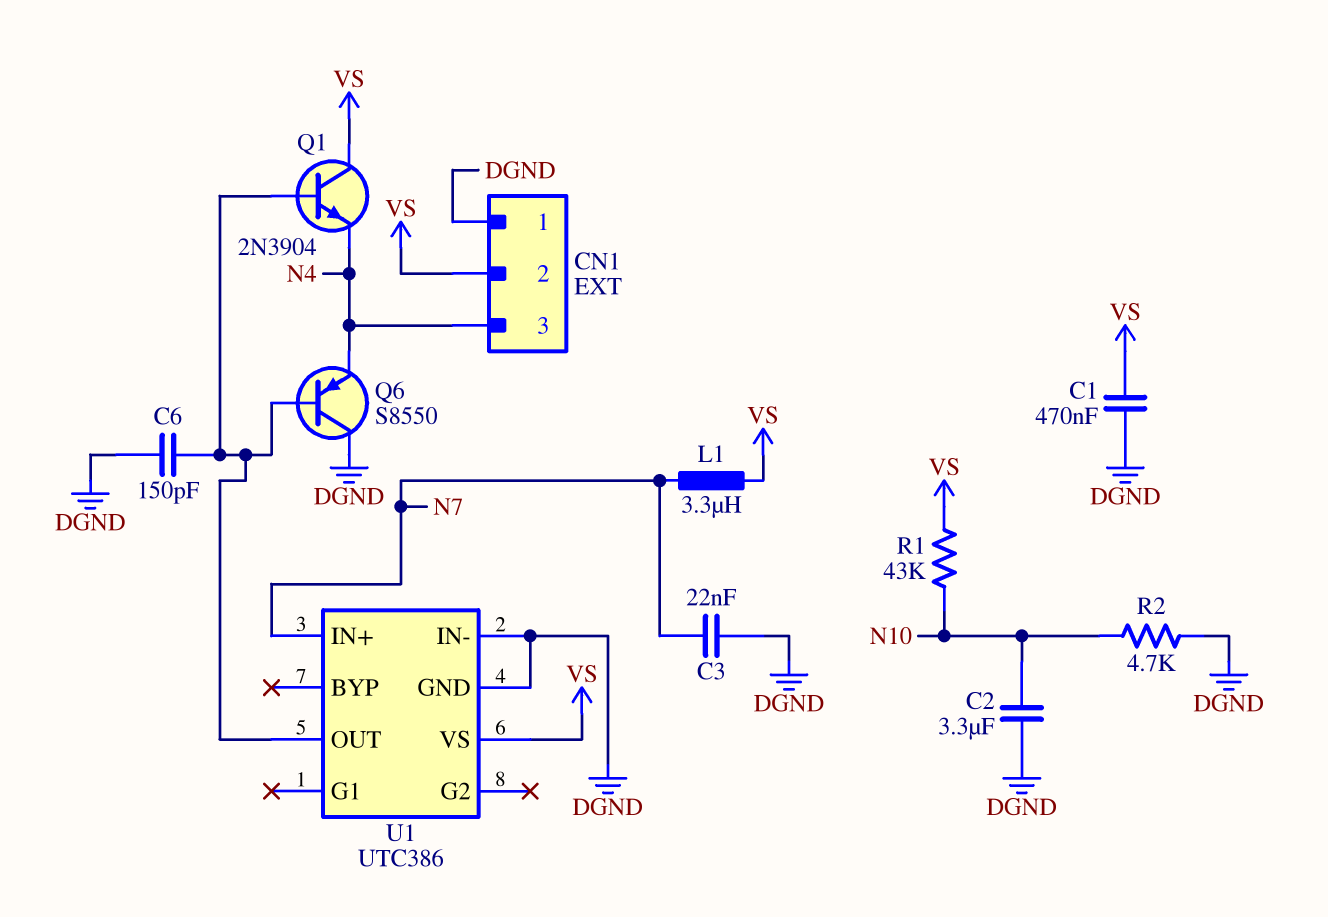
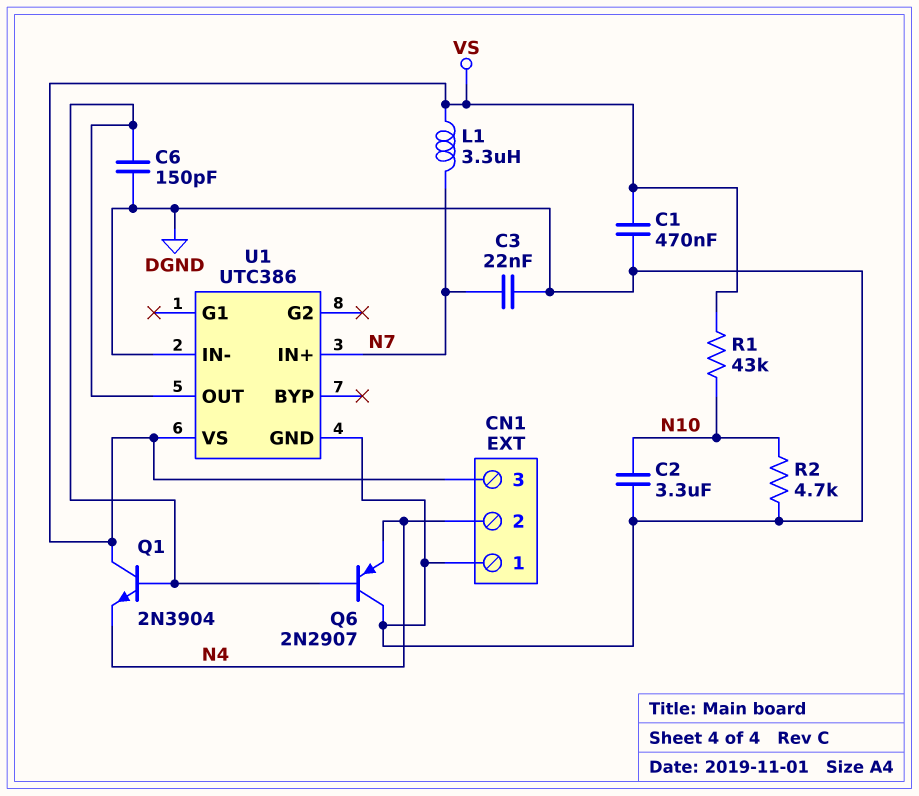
CN1 pin 2: VS -> N4
CN1 pin 3: N4 -> VS
Q6: PNP S8550 (B U1/OUT, C DGND, E N4) -> PNP 2N2907 (B U1/OUT, C DGND, E N4)

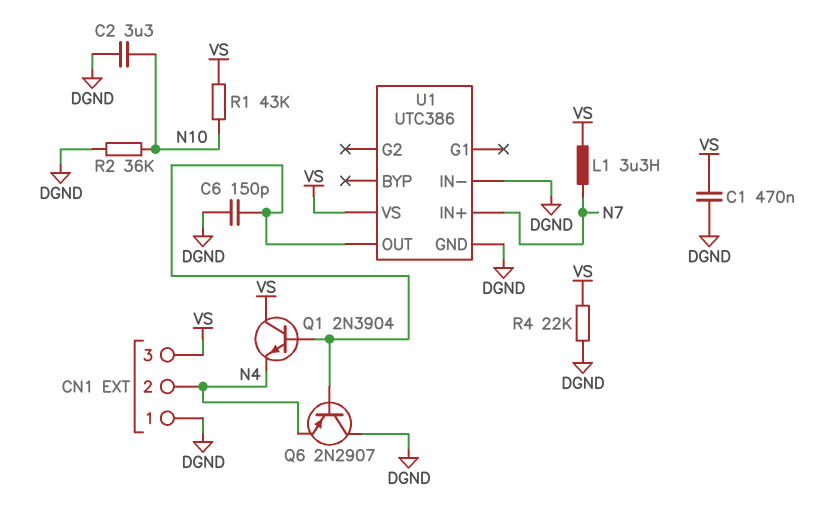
C3: 22nF (DGND, N7) -> none
R2: 4.7k (DGND, N10) -> 36k (DGND, N10)
R4: none -> 22k (DGND, VS)

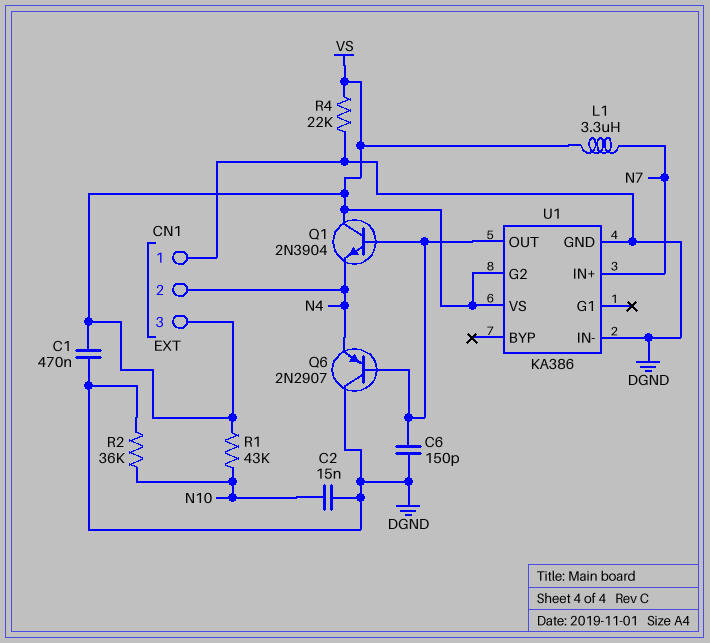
C2: 3.3uF (DGND, N10) -> 15nF (DGND, N10)
U1: UTC386 -> KA386
U1 pin G2: none -> VS

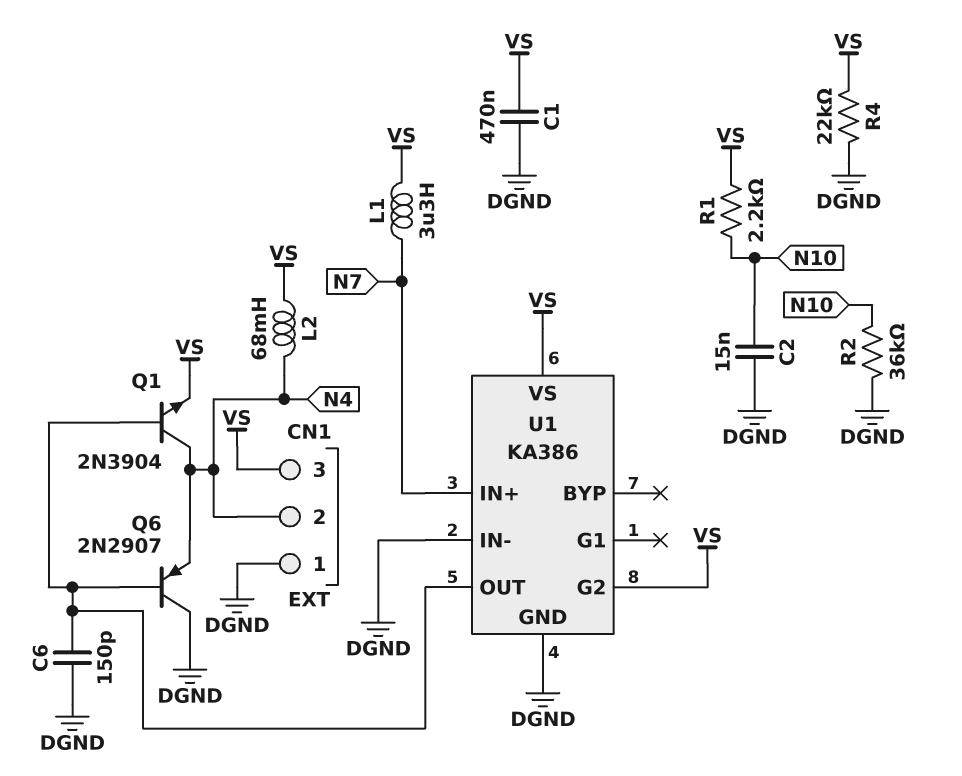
L2: none -> 68mH (N4, VS)
Q1: NPN 2N3904 (B U1/OUT, C VS, E N4) -> NPN 2N3904 (B U1/OUT, C N4, E VS)
R1: 43k (N10, VS) -> 2.2k (N10, VS)

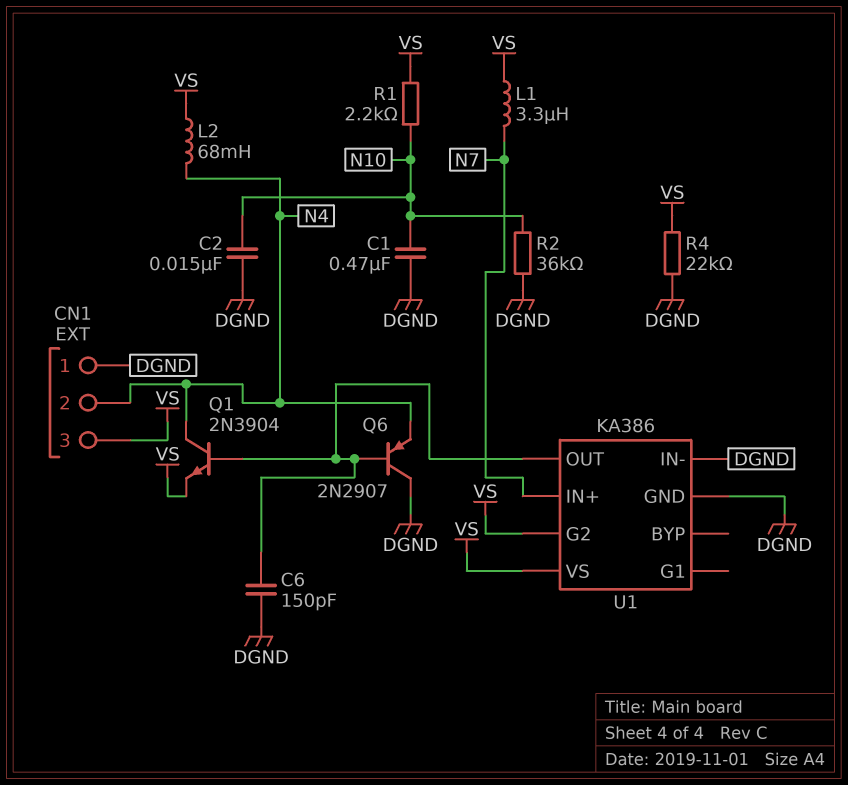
C1: 470nF (DGND, VS) -> 470nF (DGND, N10)

